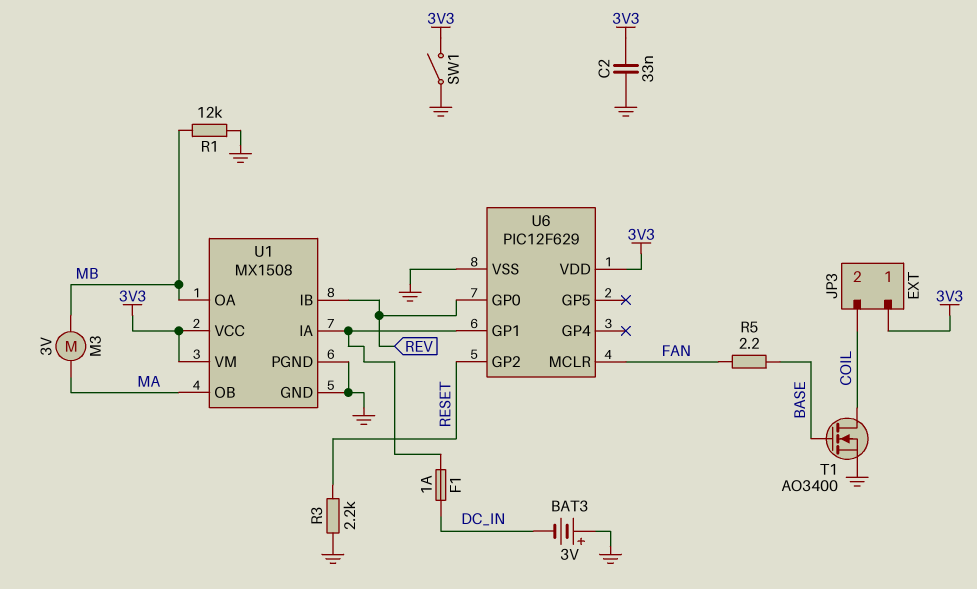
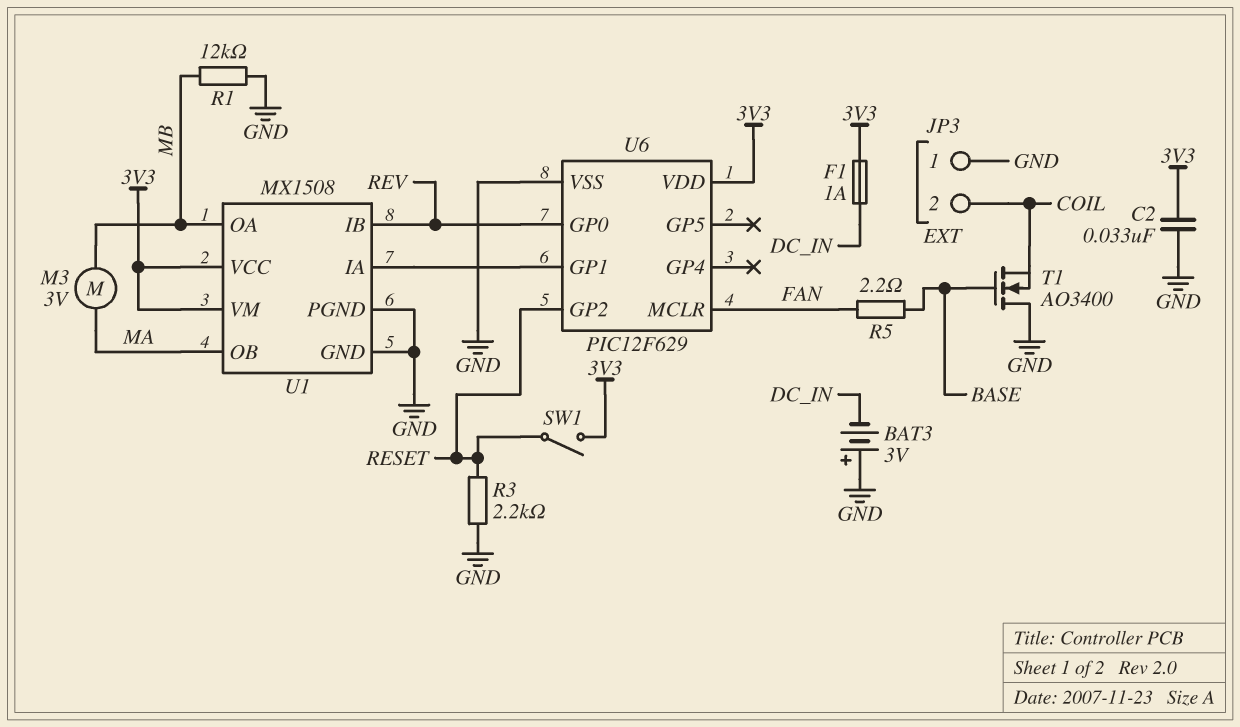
F1: 1A (DC_IN, U1/IA) -> 1A (3V3, DC_IN)
JP3 pin 1: 3V3 -> GND
SW1: switch (3V3, GND) -> switch (3V3, RESET)
T1: NMOS AO3400 (G BASE, D COIL, S GND) -> NMOS AO3400 (G BASE, D GND, S COIL)

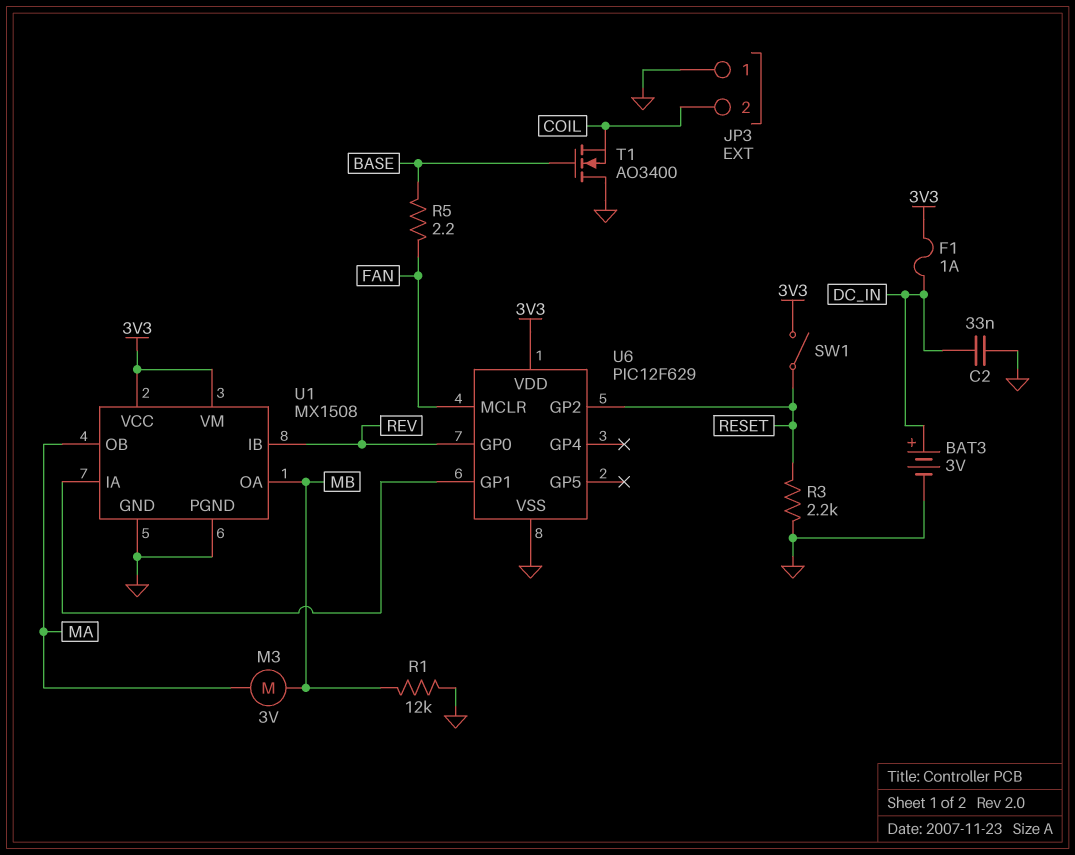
BAT3: 3V (plus GND, minus DC_IN) -> 3V (plus DC_IN, minus GND)
C2: 33nF (3V3, GND) -> 33nF (DC_IN, GND)

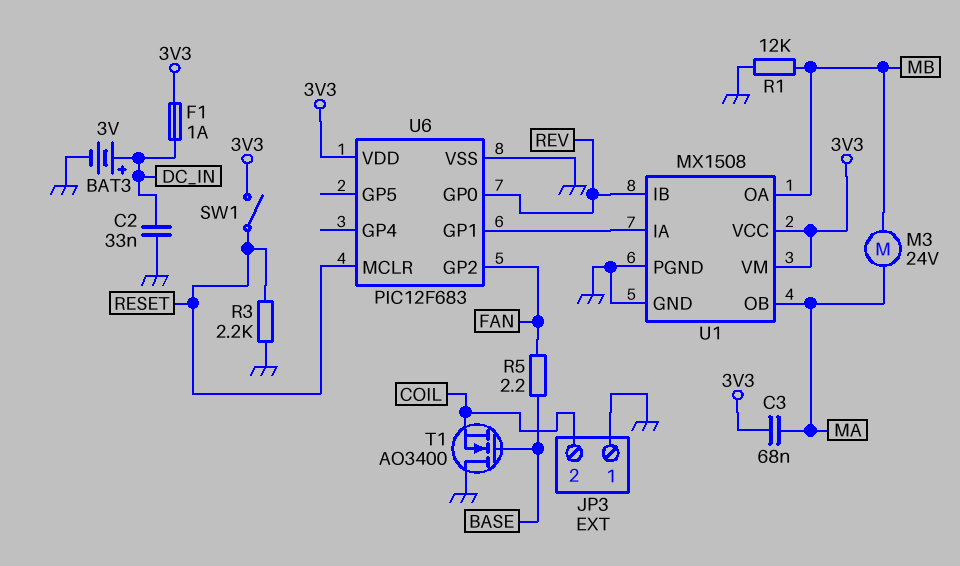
C3: none -> 68nF (3V3, MA)
M3: motor 3V (MA, MB) -> motor 24V (MA, MB)
U6: PIC12F629 -> PIC12F683
U6 pin GP2: RESET -> FAN
U6 pin MCLR: FAN -> RESET

